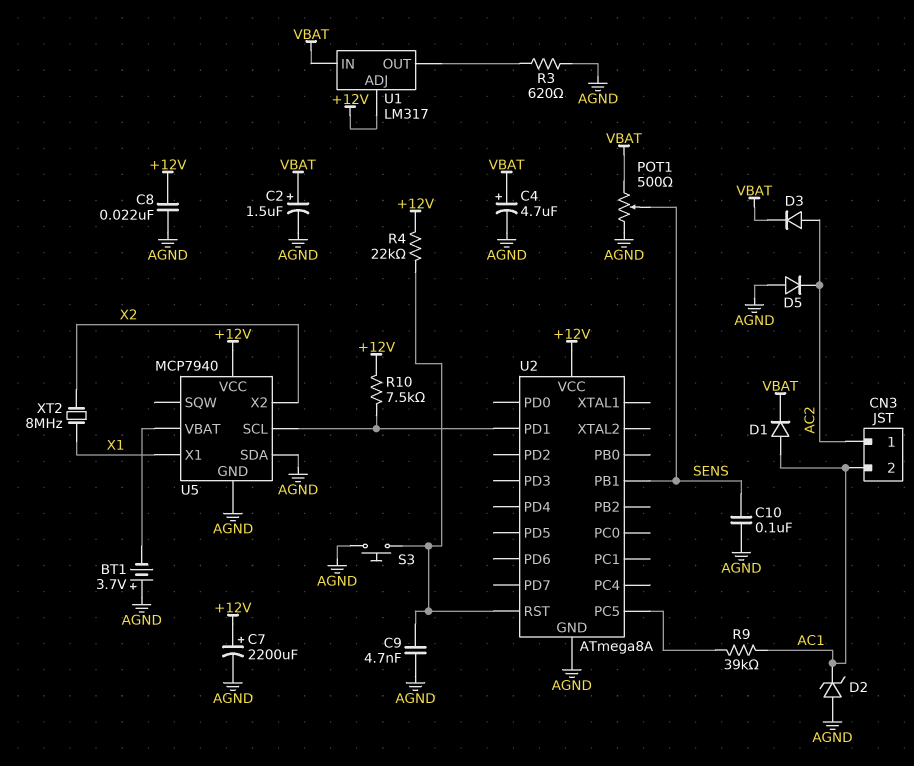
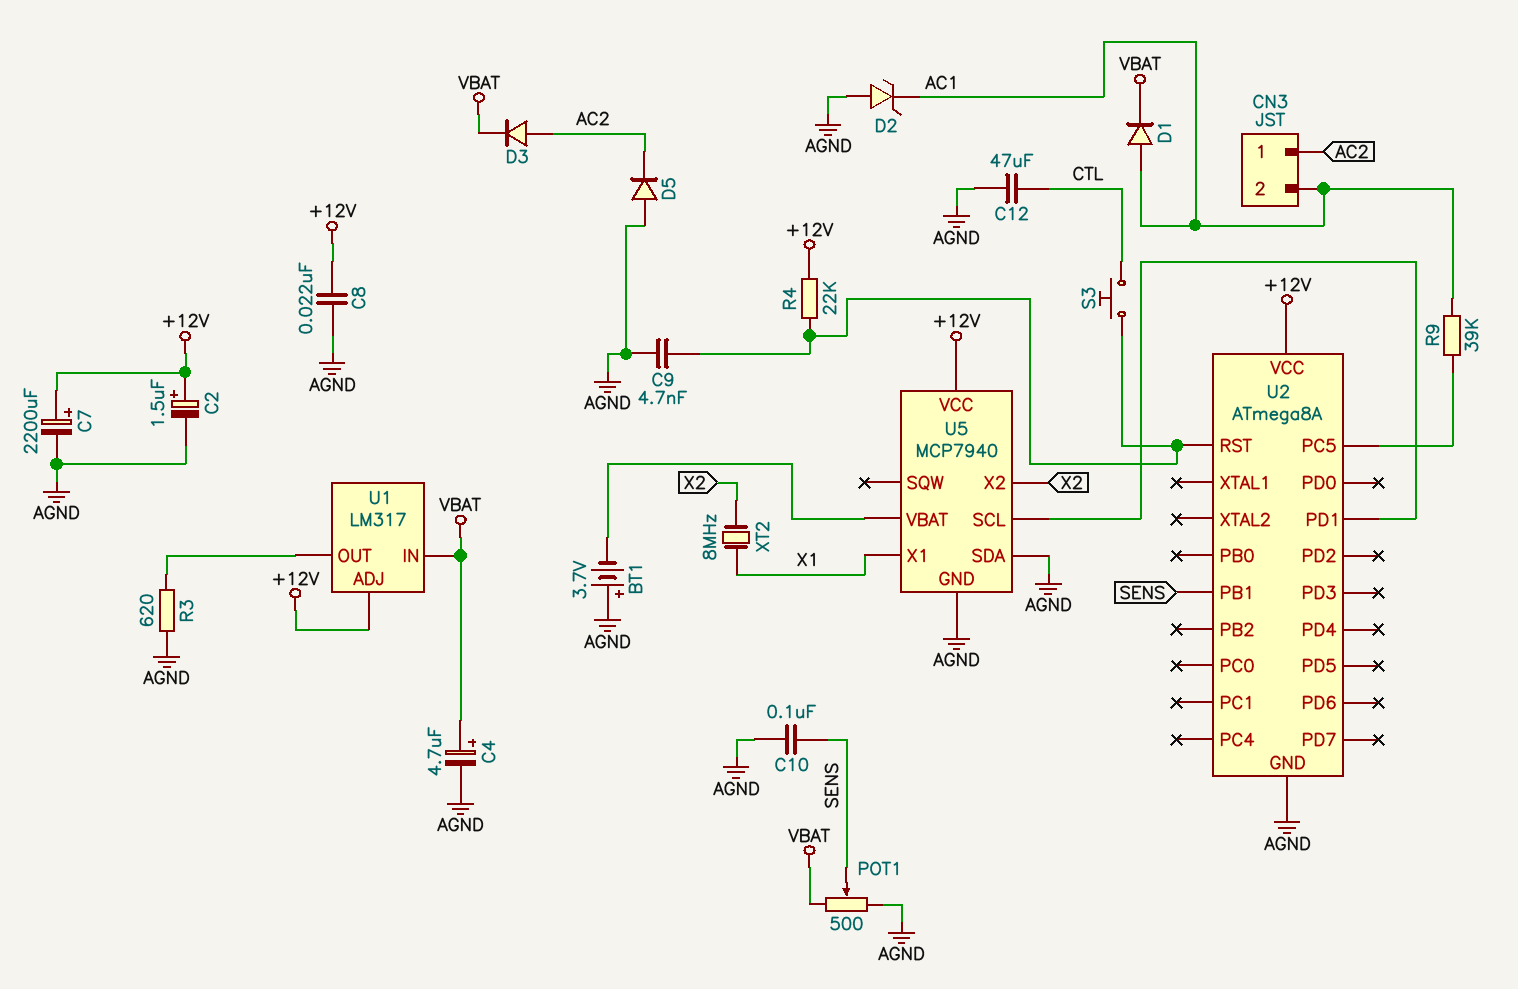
C2: 1.5uF (plus VBAT, minus AGND) -> 1.5uF (plus +12V, minus AGND)
C12: none -> 47uF (AGND, CTL)
R10: 7.5k (+12V, U2/PD1) -> none
S3: button (AGND, U2/RST) -> button (CTL, U2/RST)

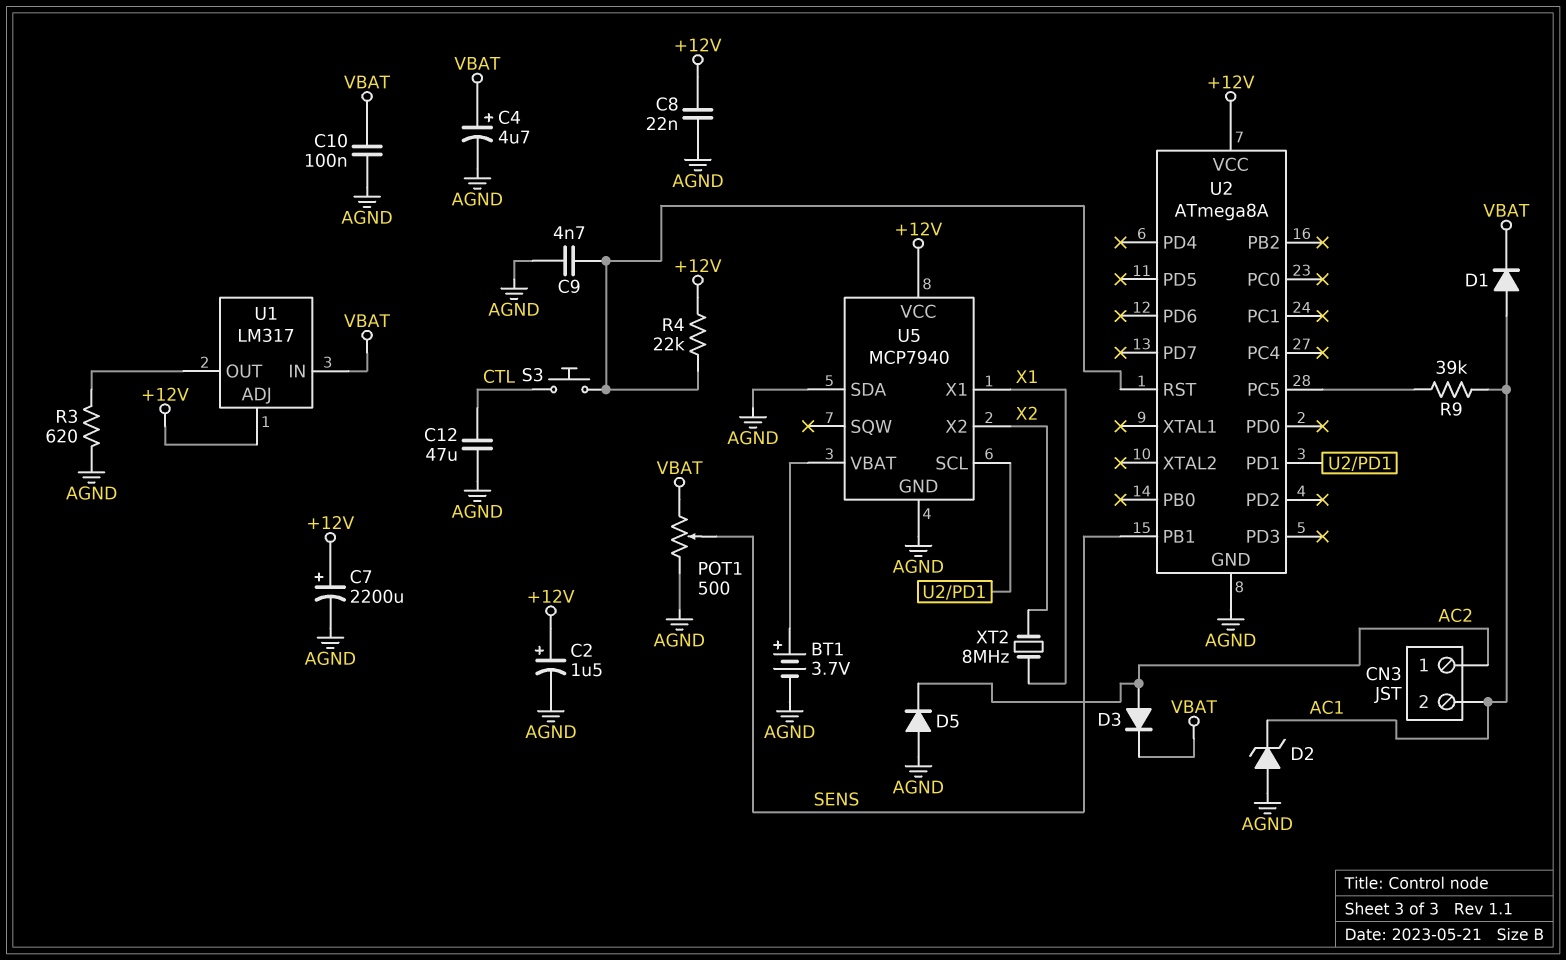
BT1: 3.7V (plus AGND, minus U5/VBAT) -> 3.7V (plus U5/VBAT, minus AGND)
C10: 100nF (AGND, SENS) -> 100nF (AGND, VBAT)

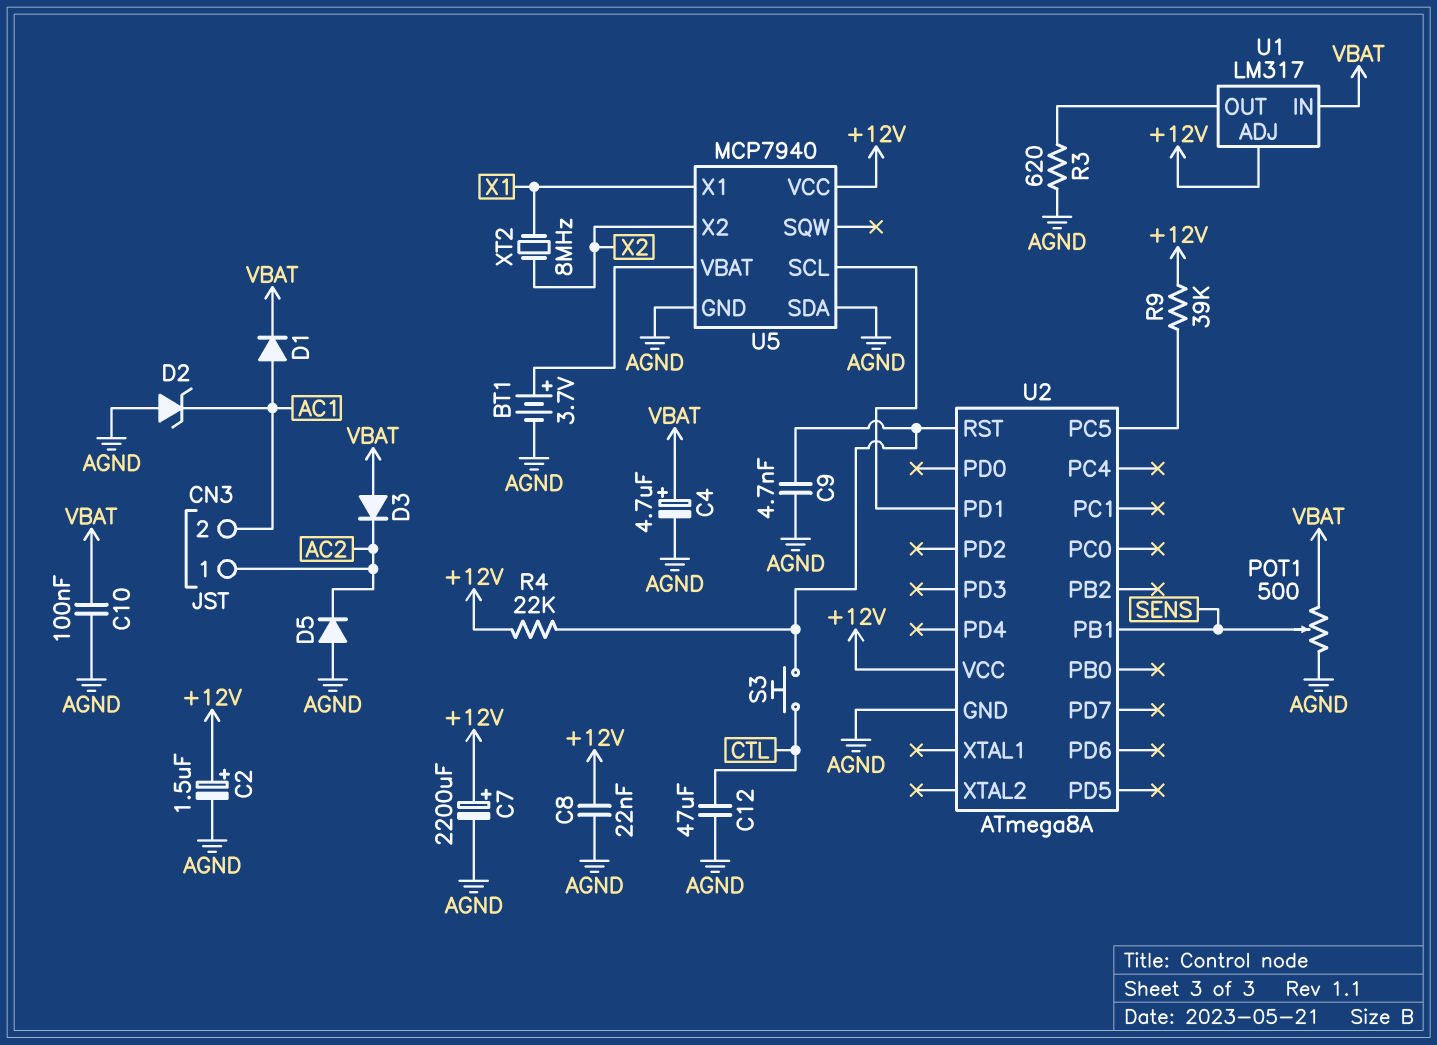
D3: diode (A AC2, K VBAT) -> diode (A VBAT, K AC2)
R9: 39k (AC1, U2/PC5) -> 39k (+12V, U2/PC5)

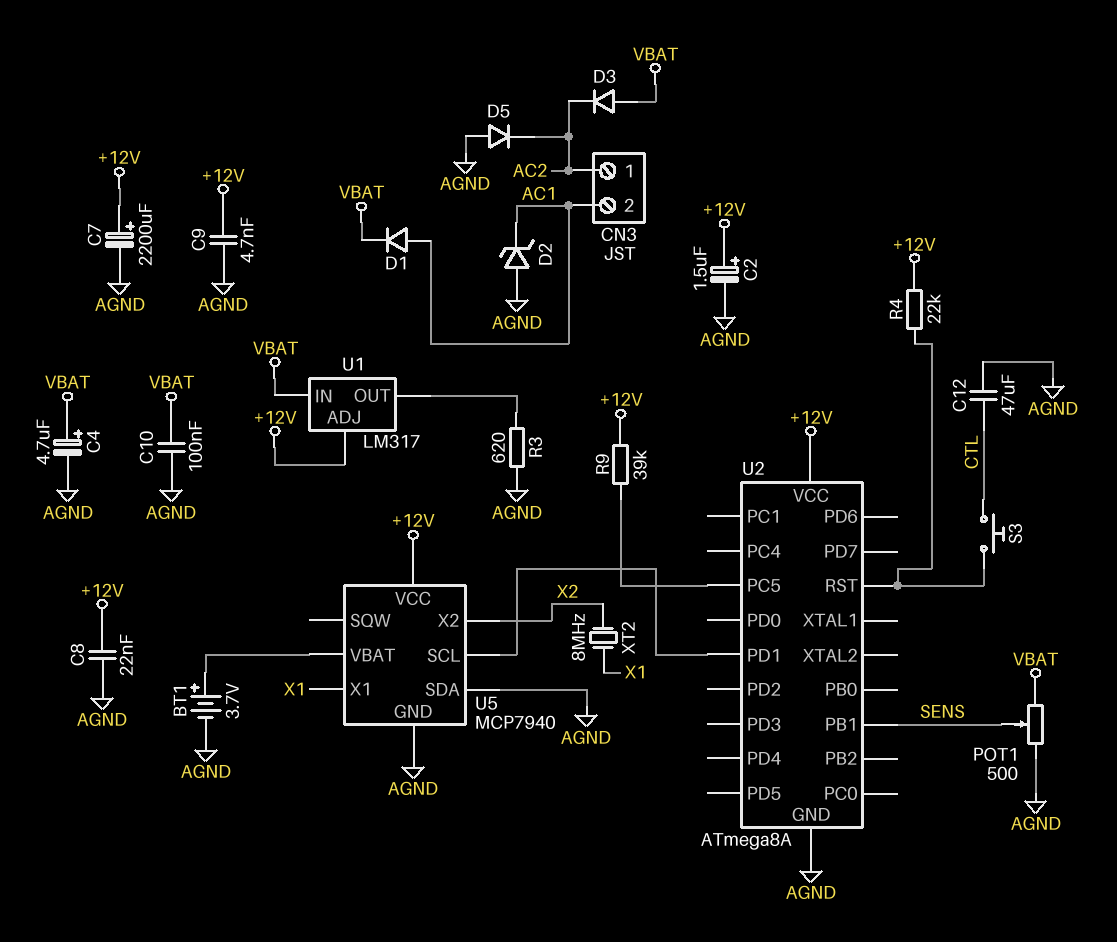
C9: 4.7nF (AGND, U2/RST) -> 4.7nF (+12V, AGND)

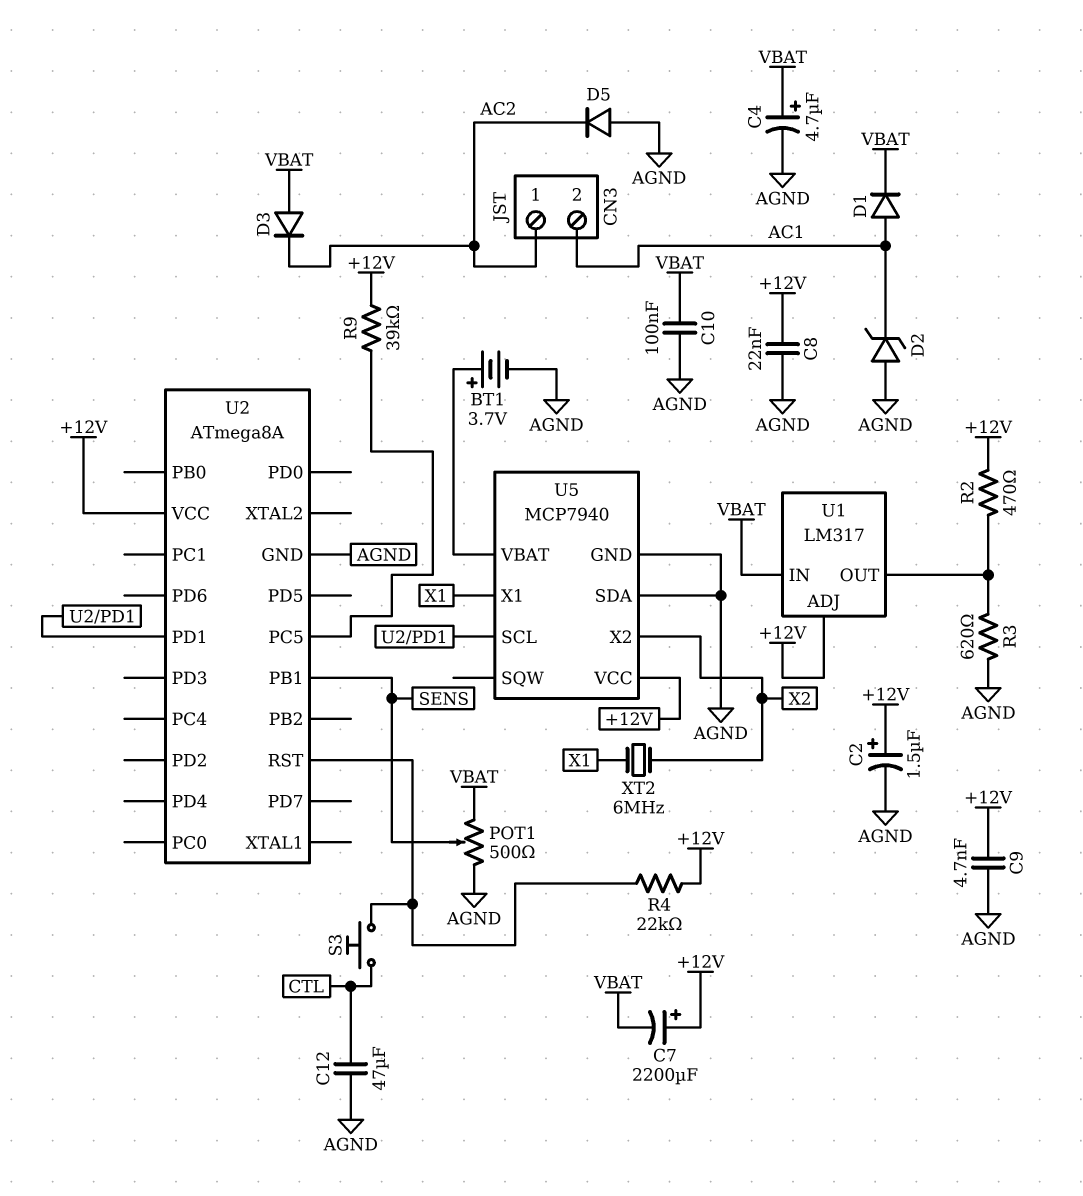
C7: 2200uF (plus +12V, minus AGND) -> 2200uF (plus +12V, minus VBAT)
R2: none -> 470 (+12V, U1/OUT)
XT2: 8MHz (X1, X2) -> 6MHz (X1, X2)

